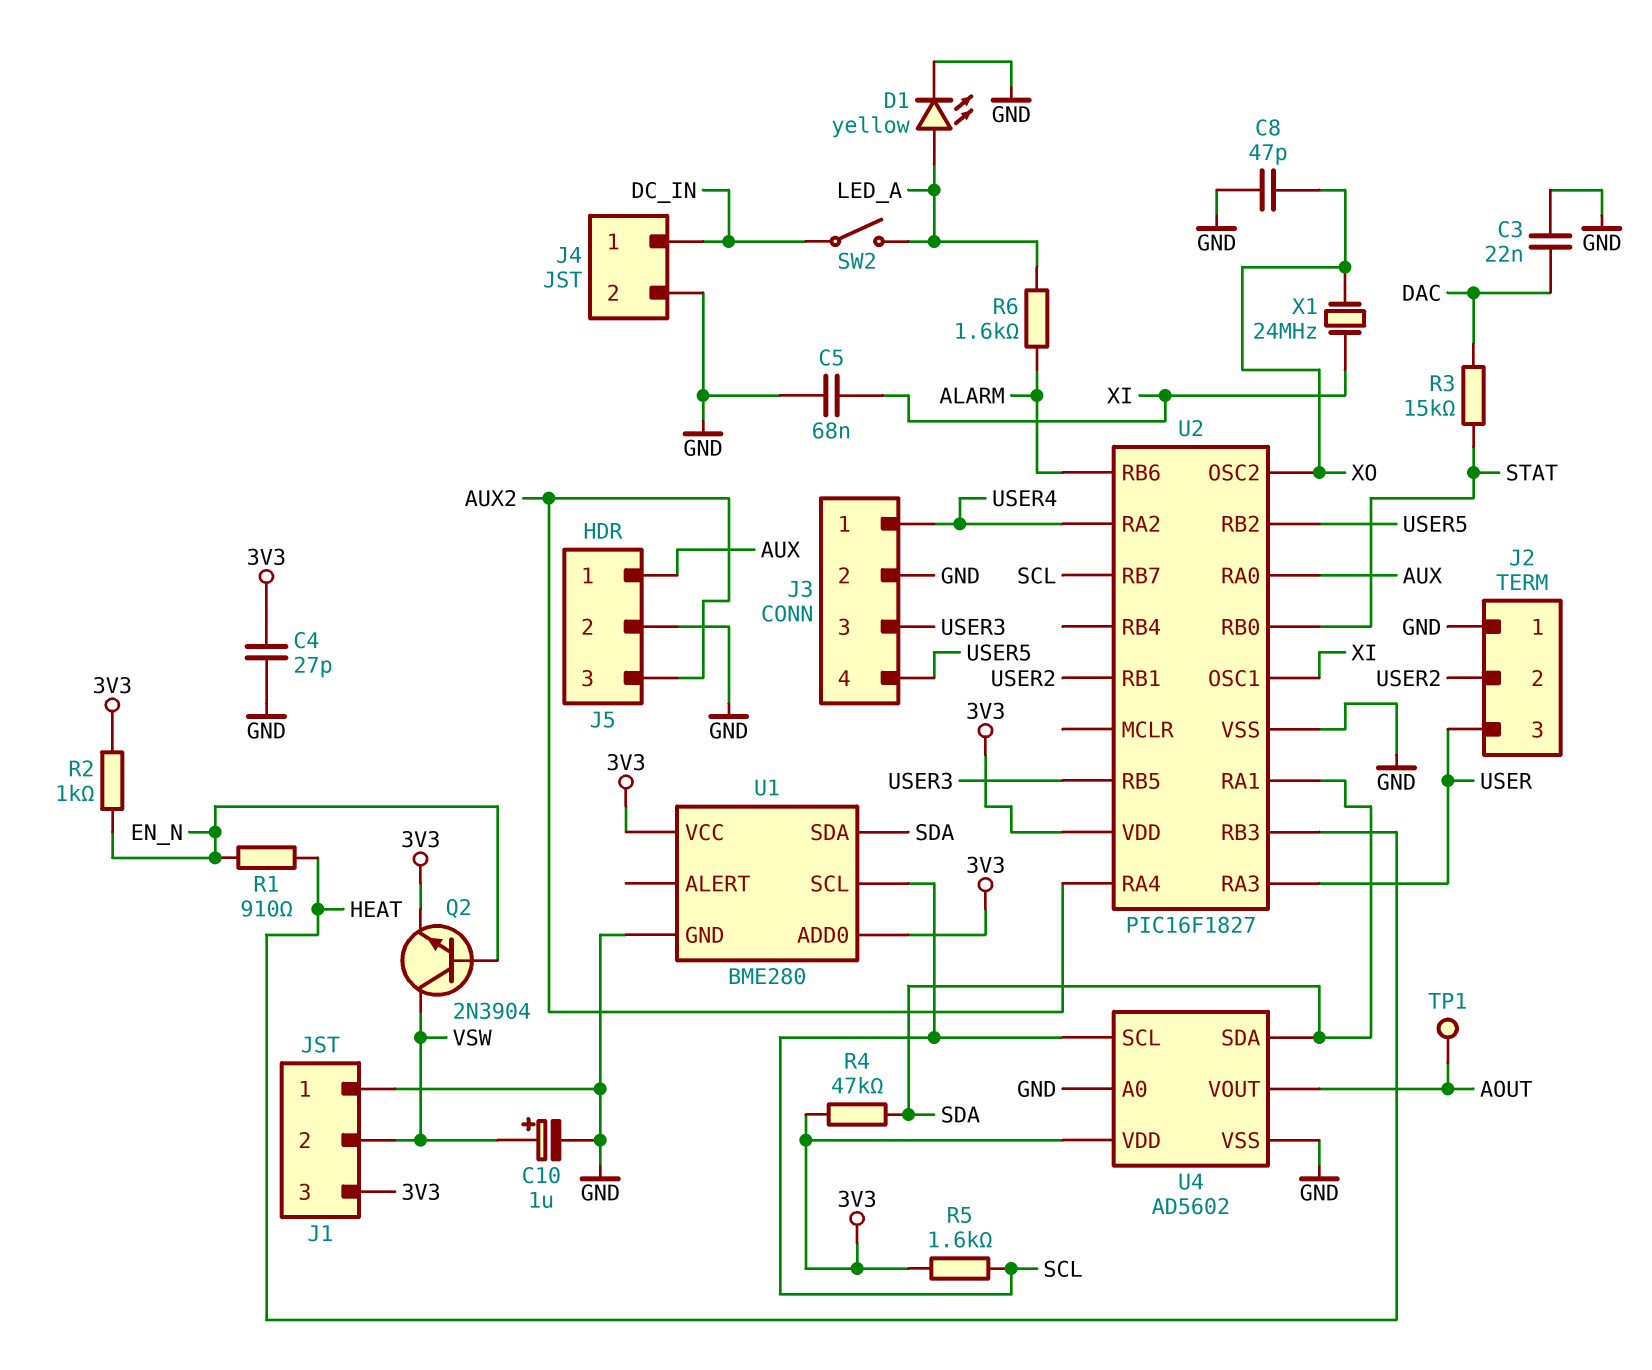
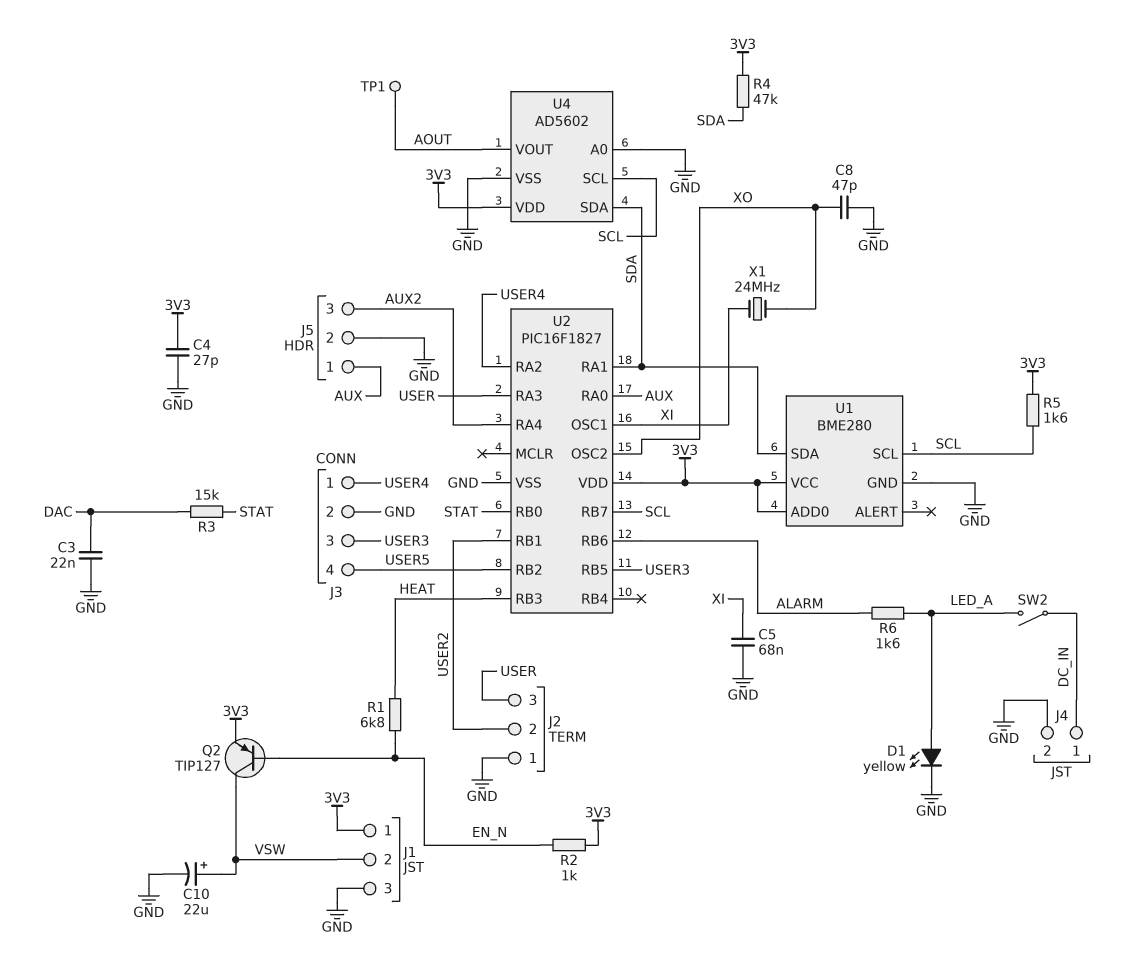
C10: 1uF (plus VSW, minus GND) -> 22uF (plus VSW, minus GND)
J1 pin 1: GND -> 3V3
J1 pin 3: 3V3 -> GND
Q2: NPN 2N3904 (B EN_N, C VSW, E 3V3) -> PNP TIP127 (B EN_N, C VSW, E 3V3)
R1: 910 (EN_N, HEAT) -> 6.8k (EN_N, HEAT)

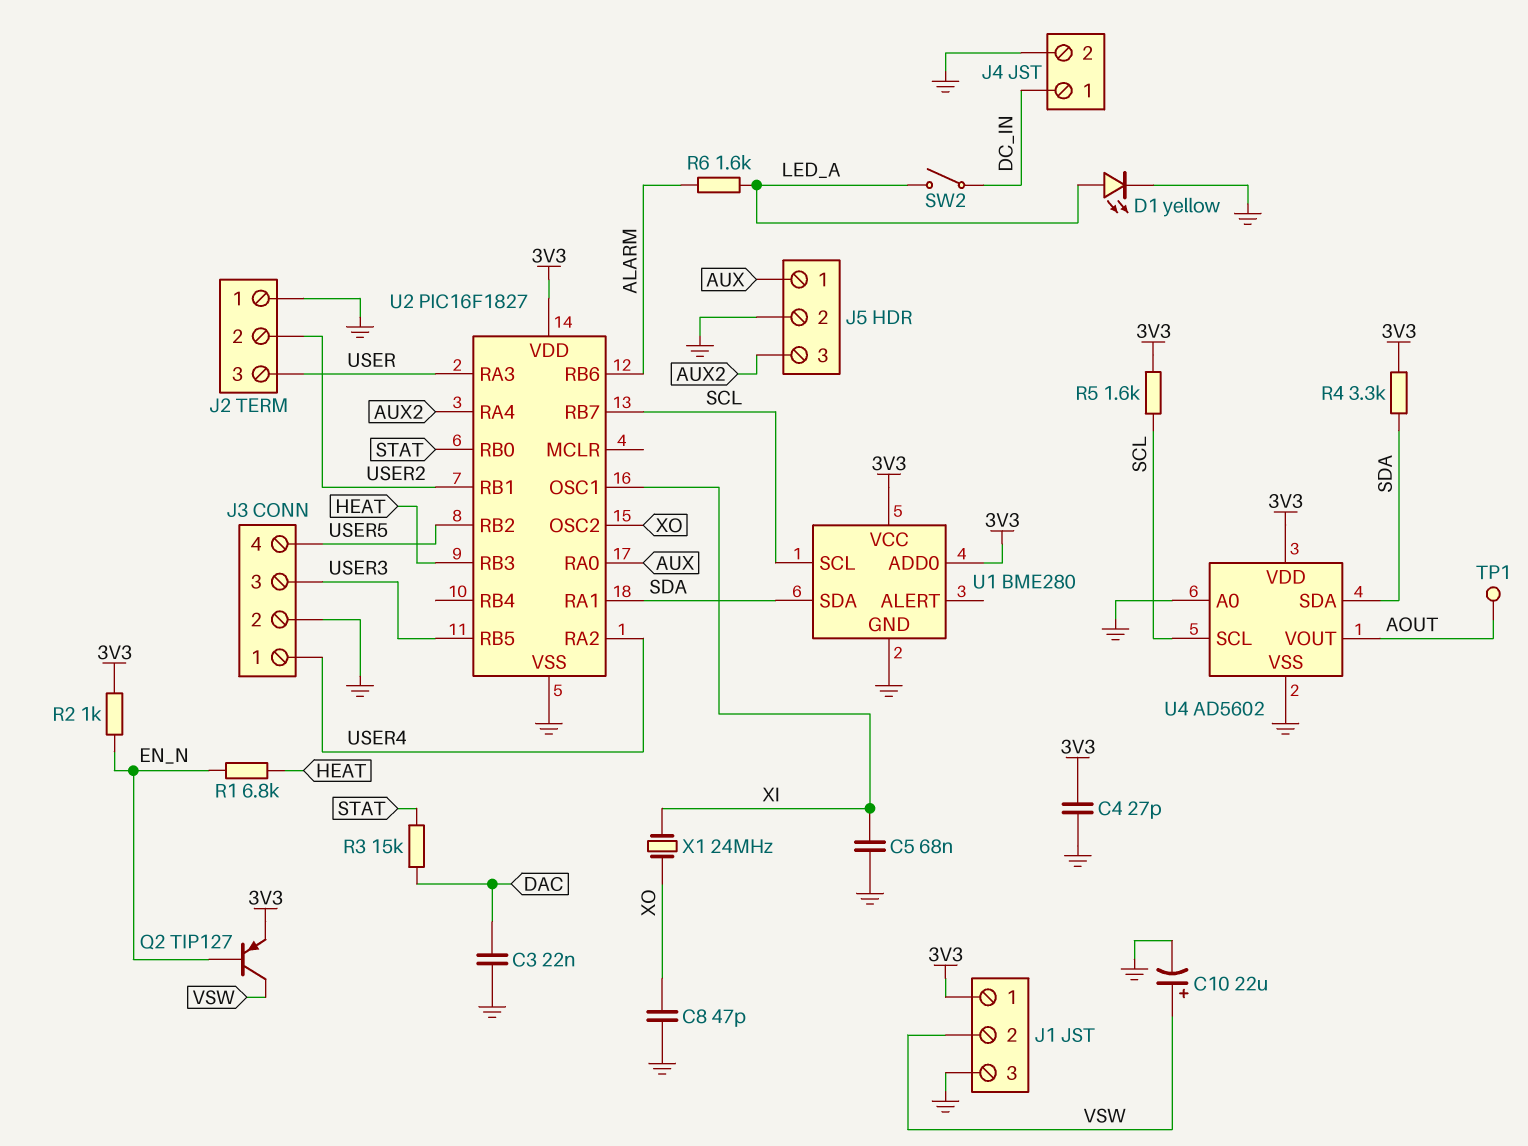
R4: 47k (3V3, SDA) -> 3.3k (3V3, SDA)

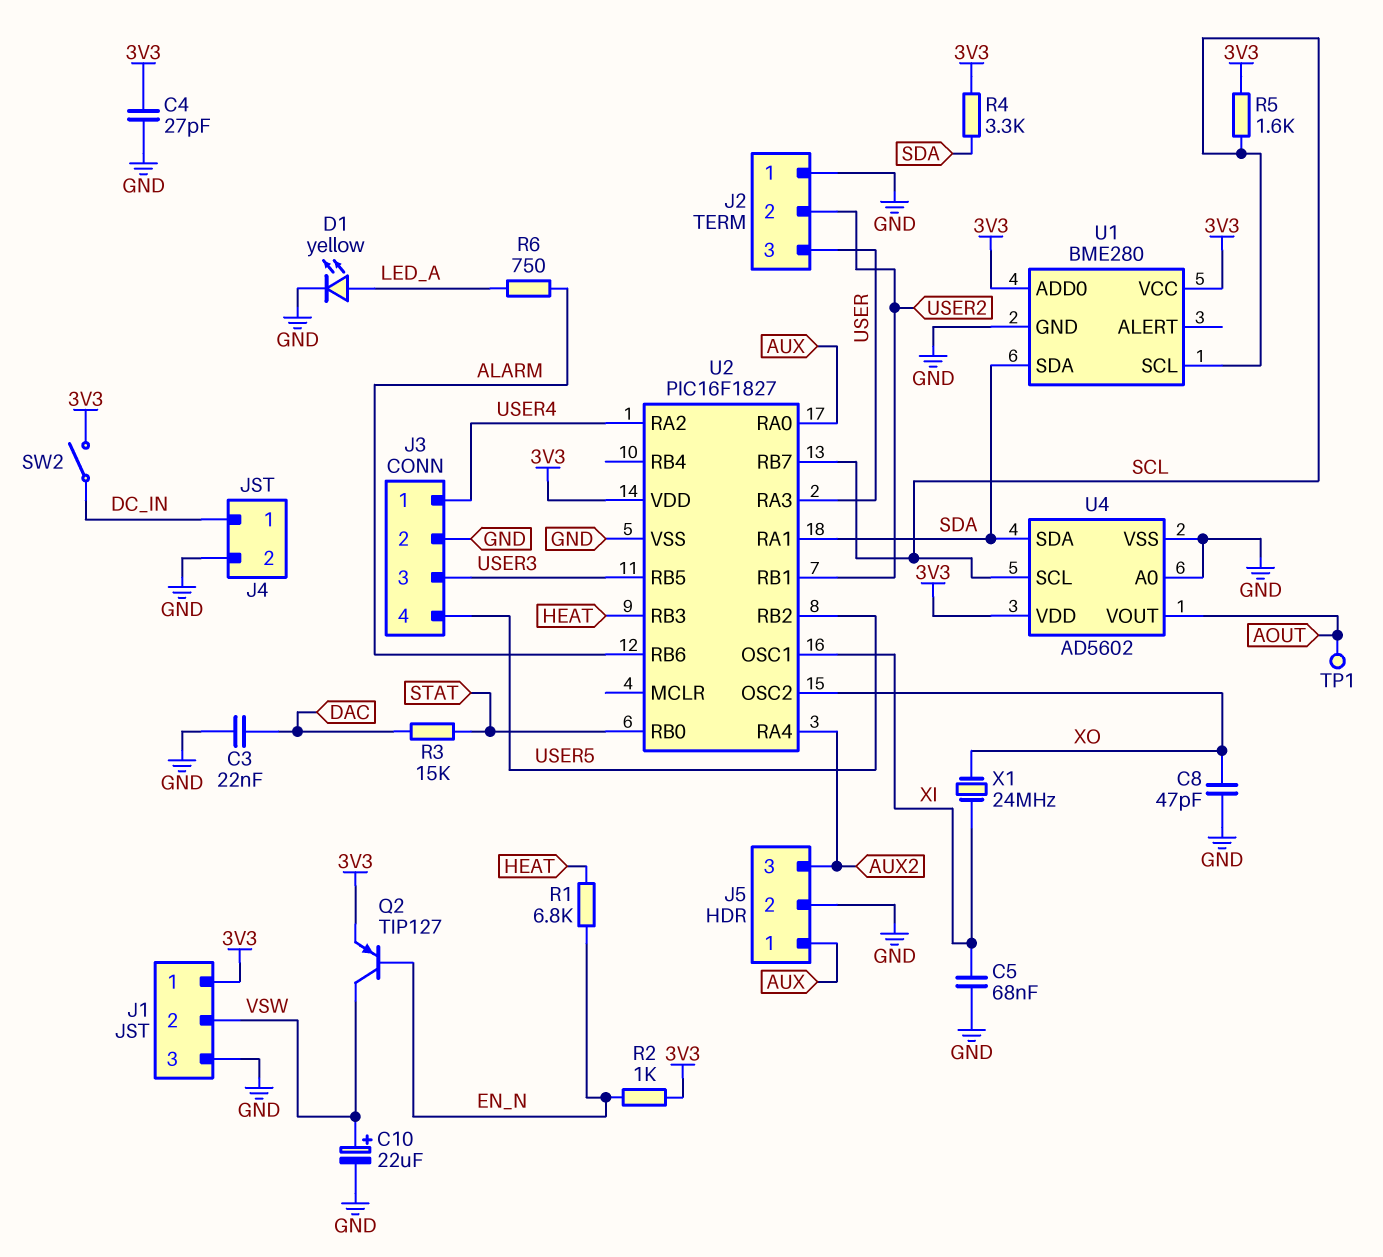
R6: 1.6k (ALARM, LED_A) -> 750 (ALARM, LED_A)
SW2: switch (DC_IN, LED_A) -> switch (3V3, DC_IN)

